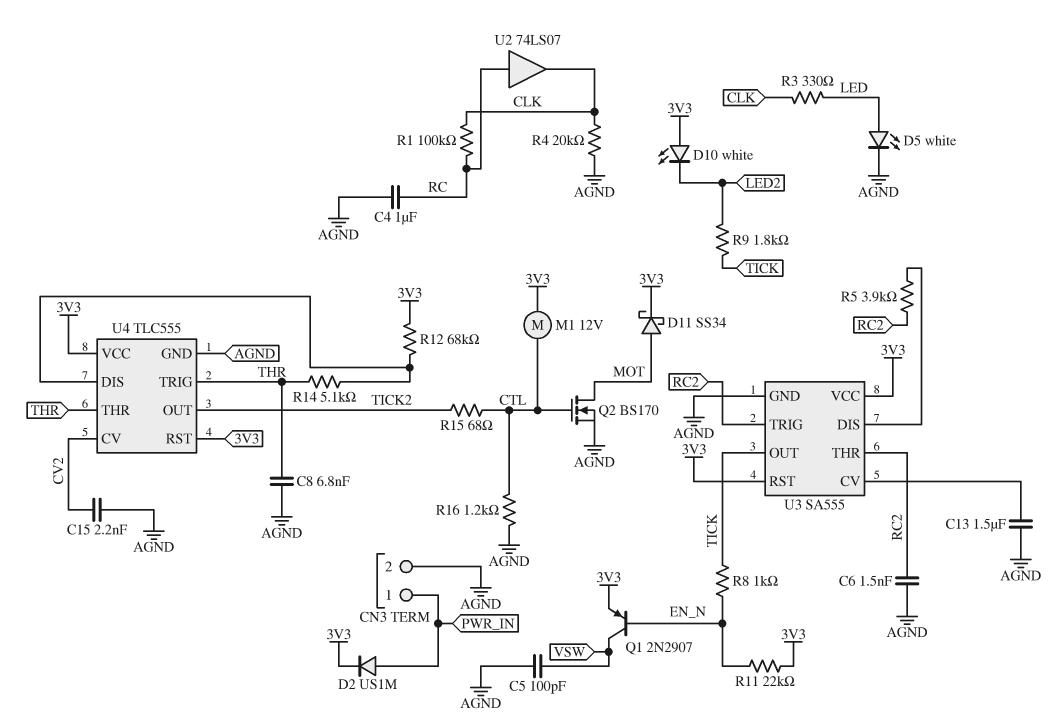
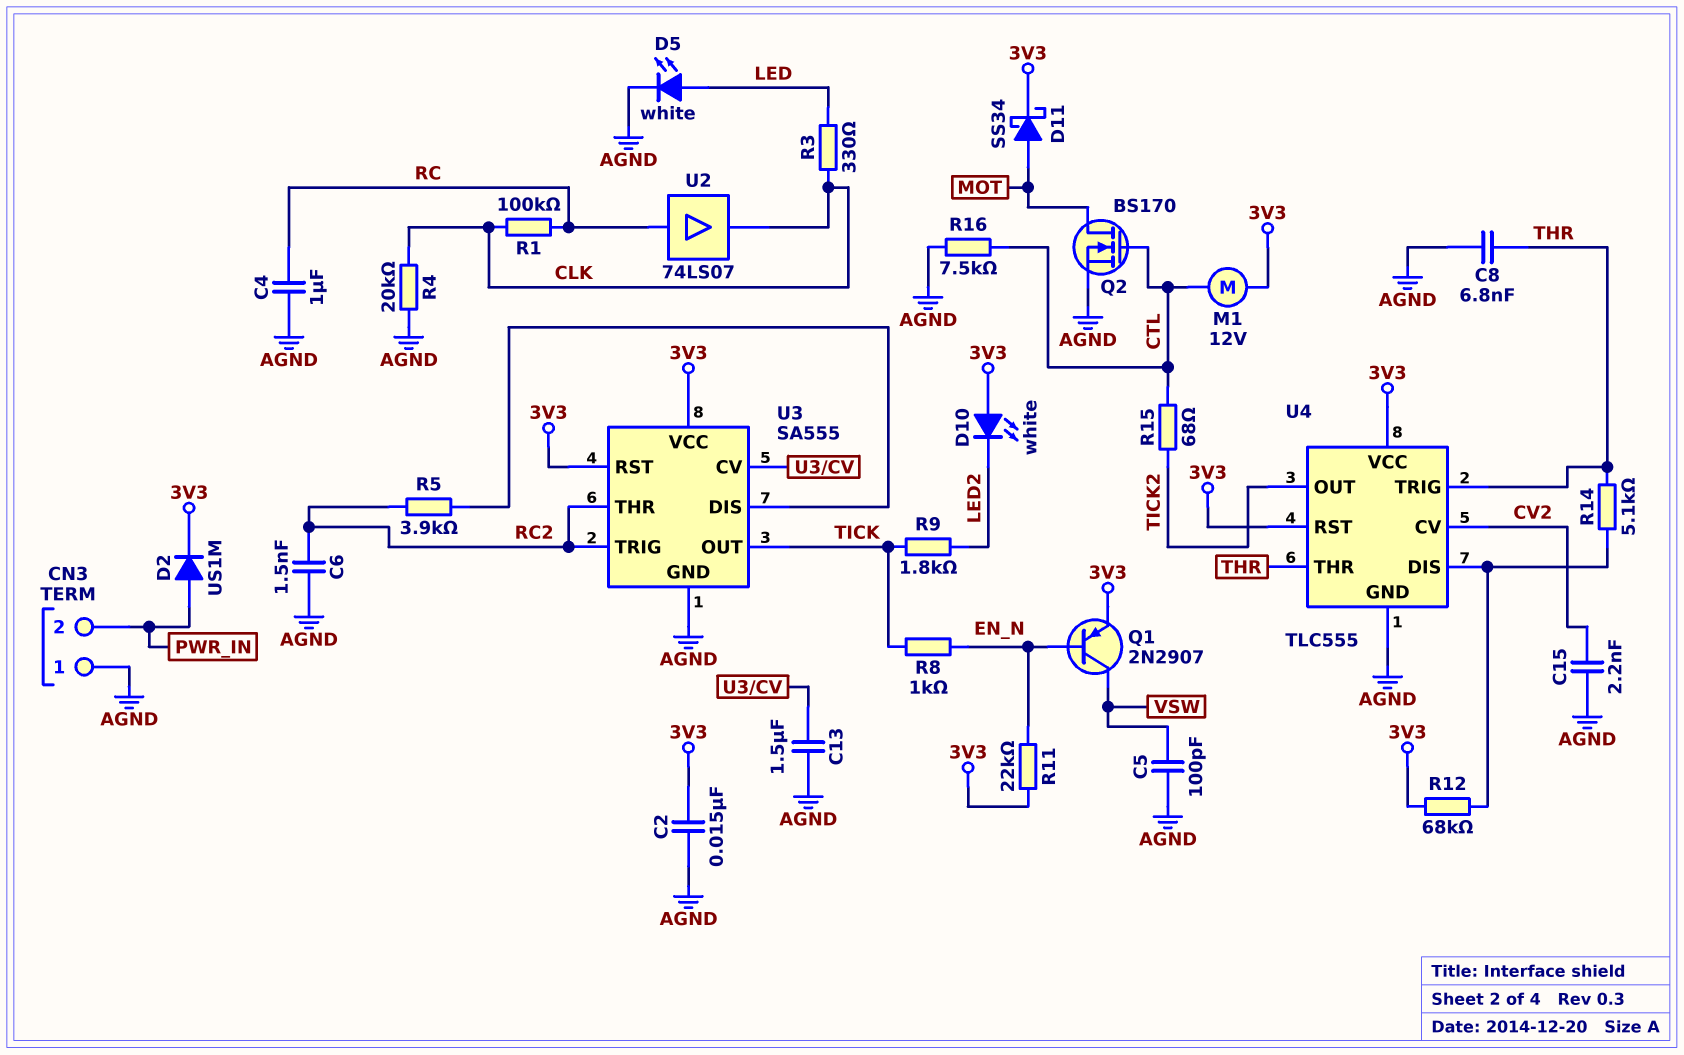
C2: none -> 15nF (3V3, AGND)
CN3 pin 1: PWR_IN -> AGND
CN3 pin 2: AGND -> PWR_IN
R16: 1.2k (AGND, CTL) -> 7.5k (AGND, CTL)

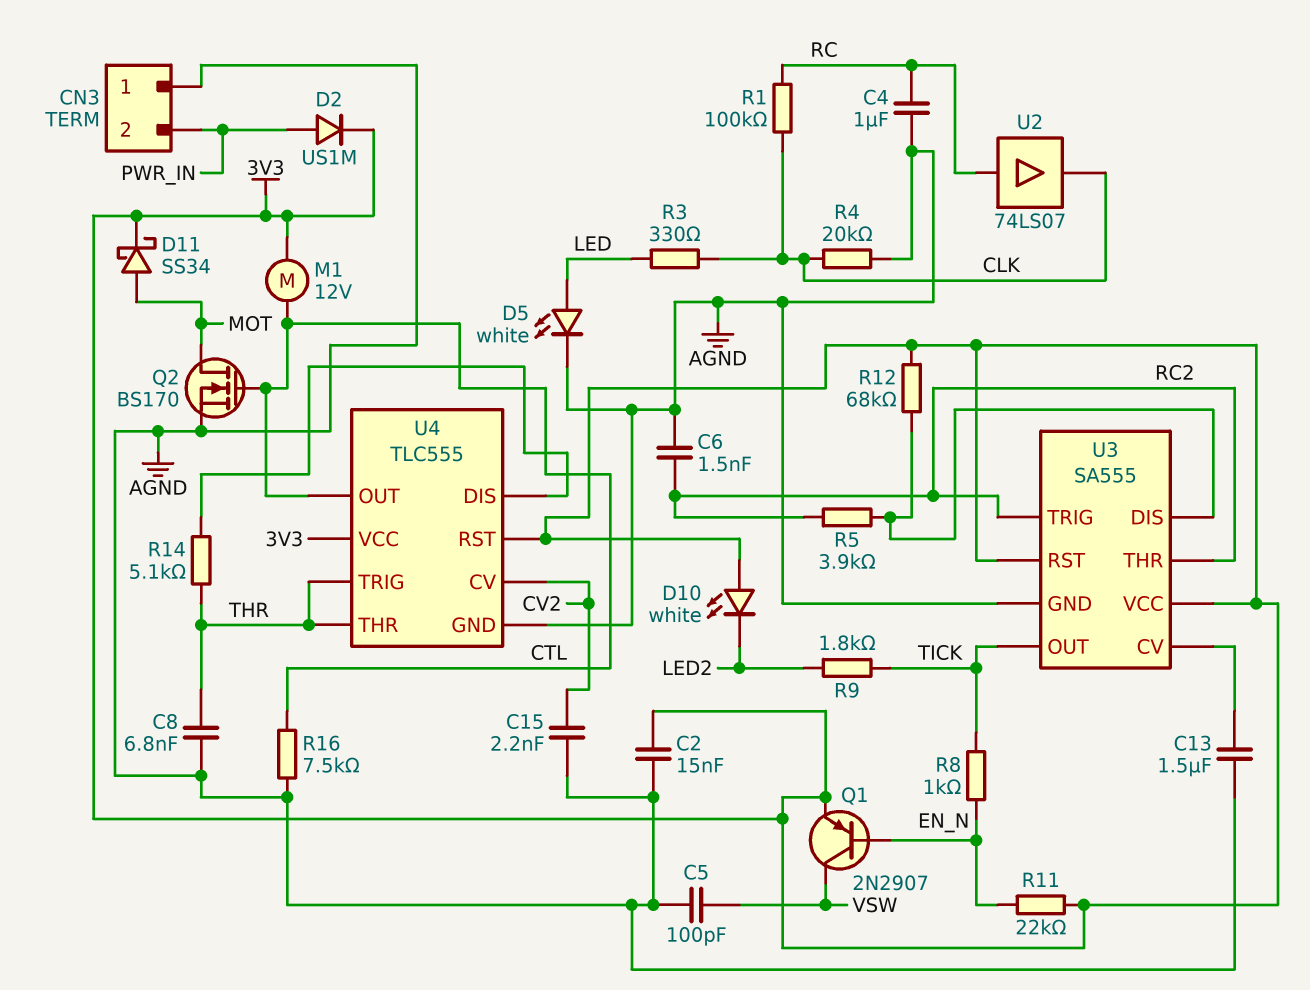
R12: 68k (3V3, U4/DIS) -> 68k (3V3, U3/DIS)
R15: 68 (CTL, TICK2) -> none
U4 pin OUT: TICK2 -> CTL

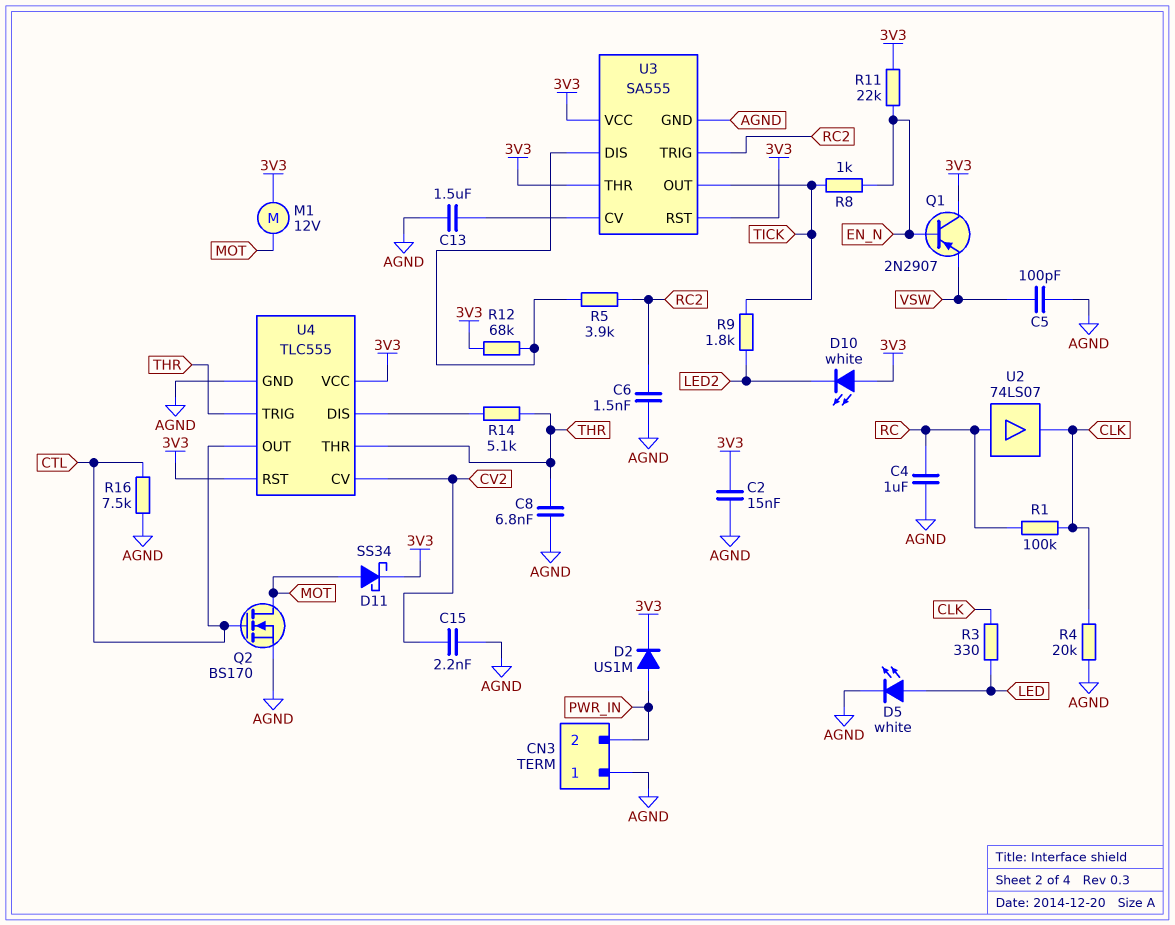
M1: motor 12V (3V3, CTL) -> motor 12V (3V3, MOT)
Q1: PNP 2N2907 (B EN_N, C VSW, E 3V3) -> PNP 2N2907 (B EN_N, C 3V3, E VSW)
U3 pin THR: RC2 -> 3V3

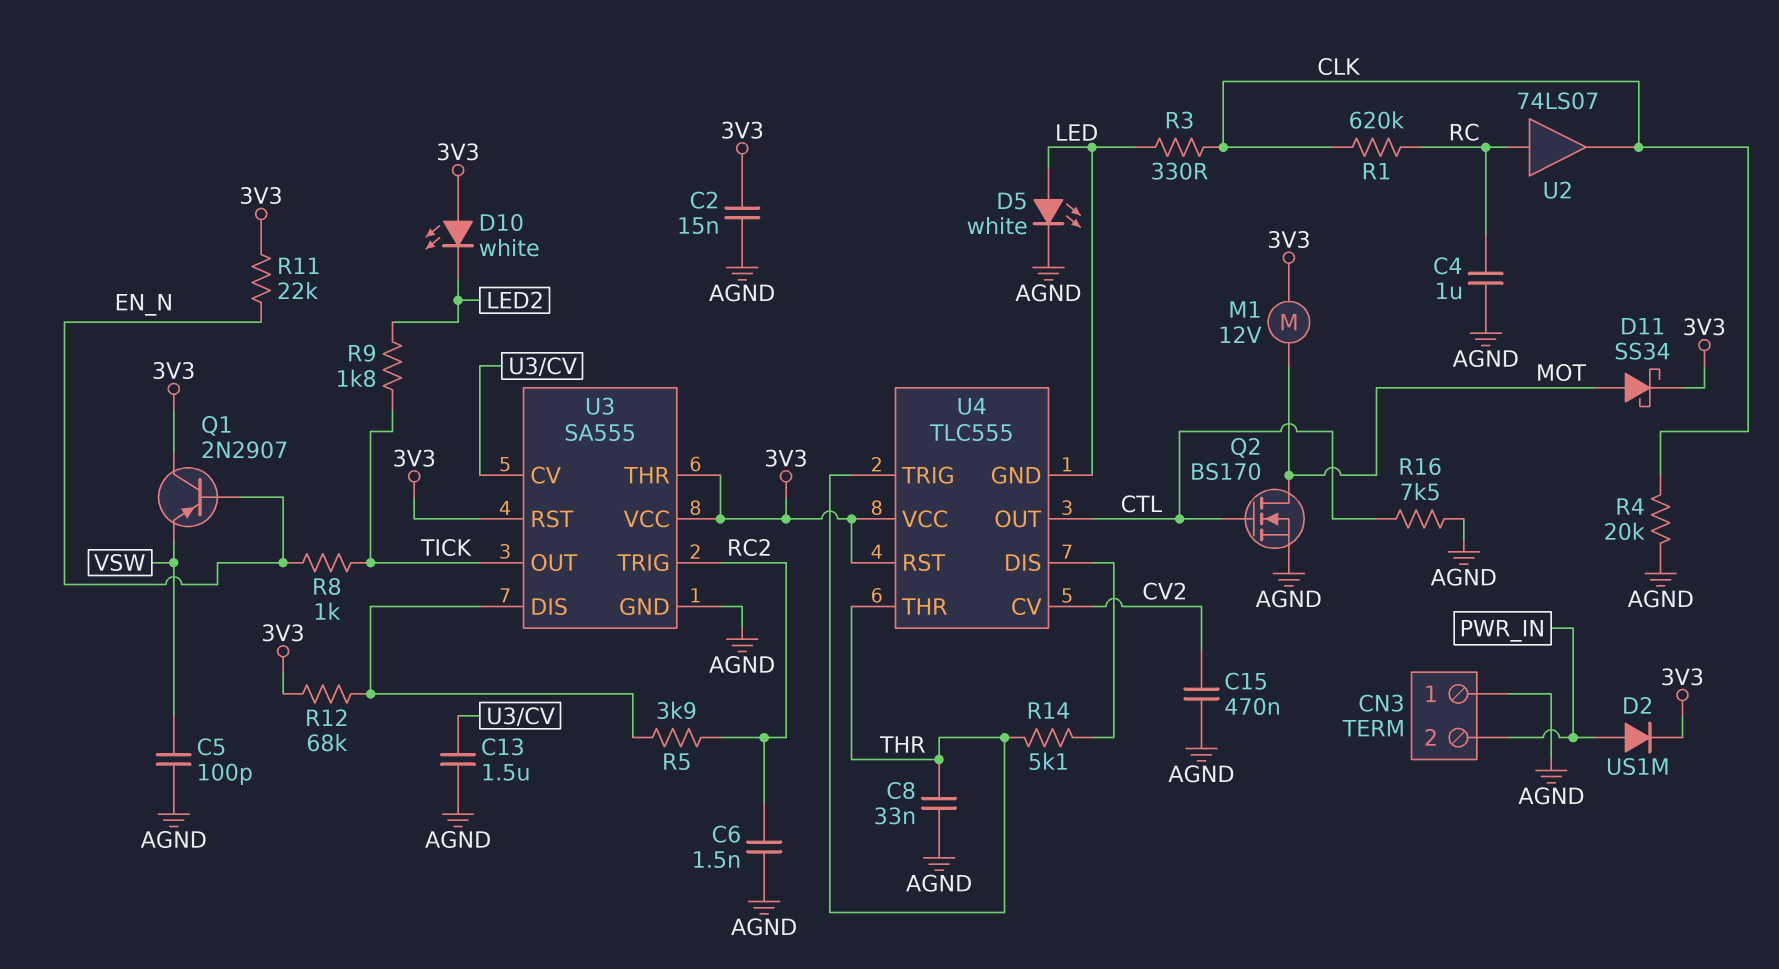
C8: 6.8nF (AGND, THR) -> 33nF (AGND, THR)
C15: 2.2nF (AGND, CV2) -> 470nF (AGND, CV2)
R1: 100k (CLK, RC) -> 620k (CLK, RC)
U4 pin GND: AGND -> LED

